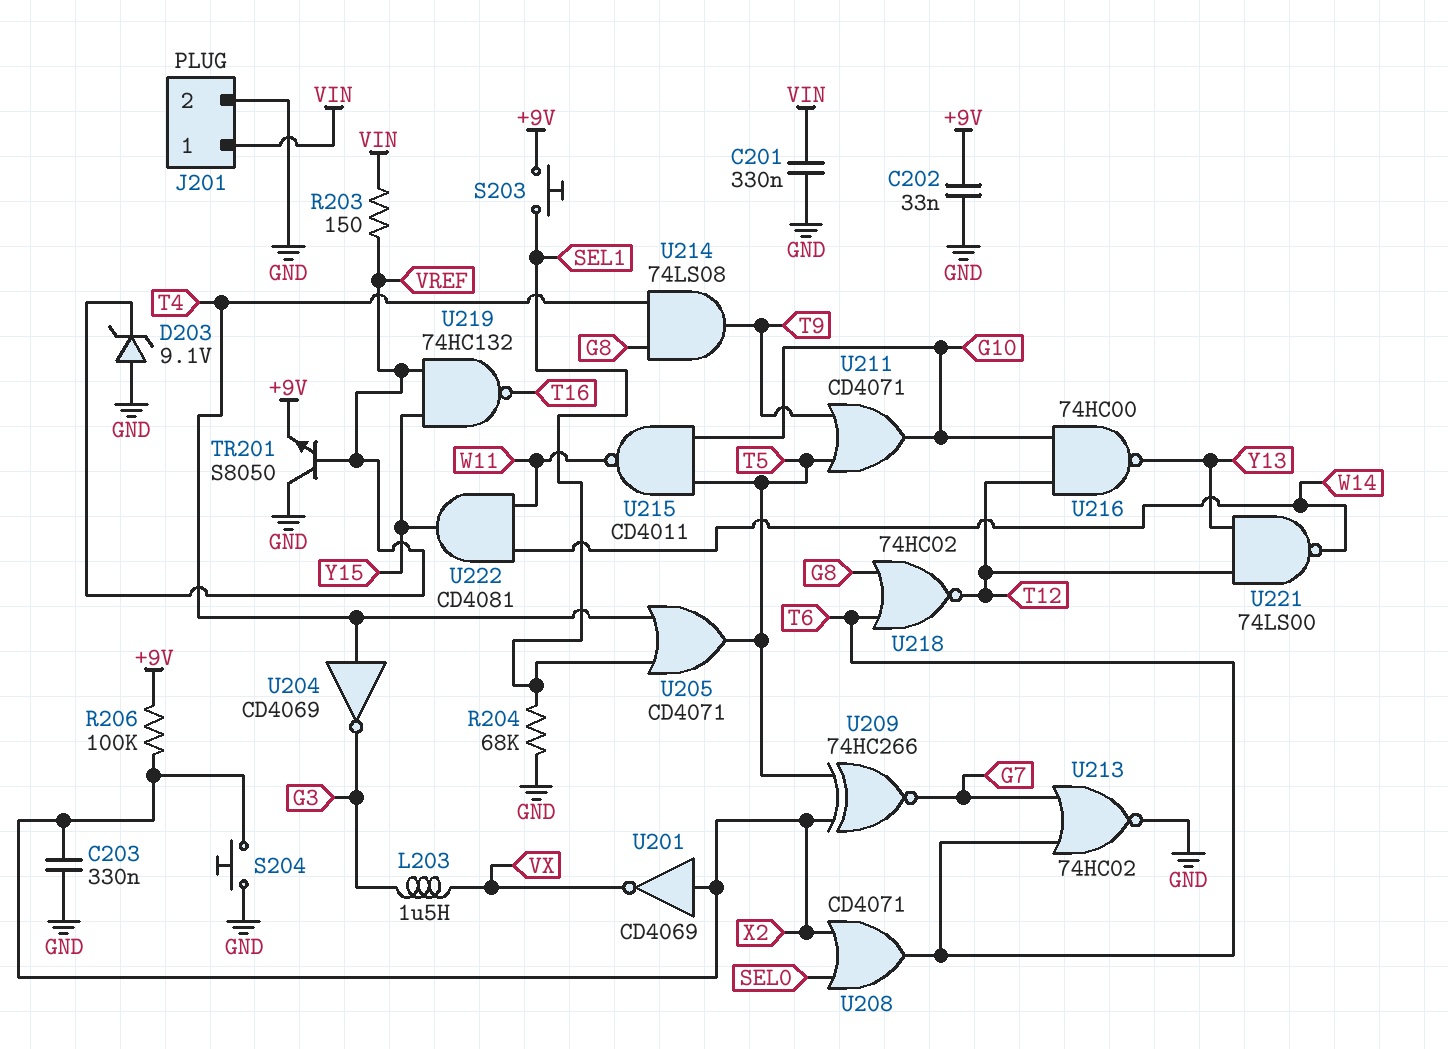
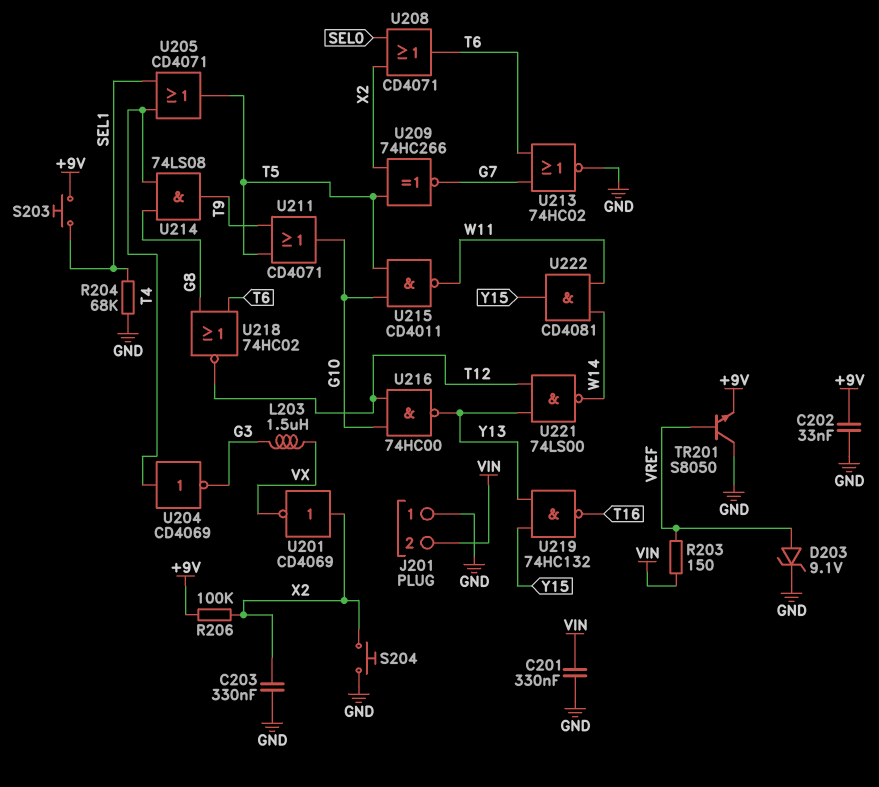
D203: zener 9.1V (A GND, K VREF) -> zener 9.1V (A VREF, K GND)
J201 pin 1: VIN -> GND
J201 pin 2: GND -> VIN
U219: NAND 74HC132 (in VREF, in Y15, out T16) -> NAND 74HC132 (in Y13, in Y15, out T16)

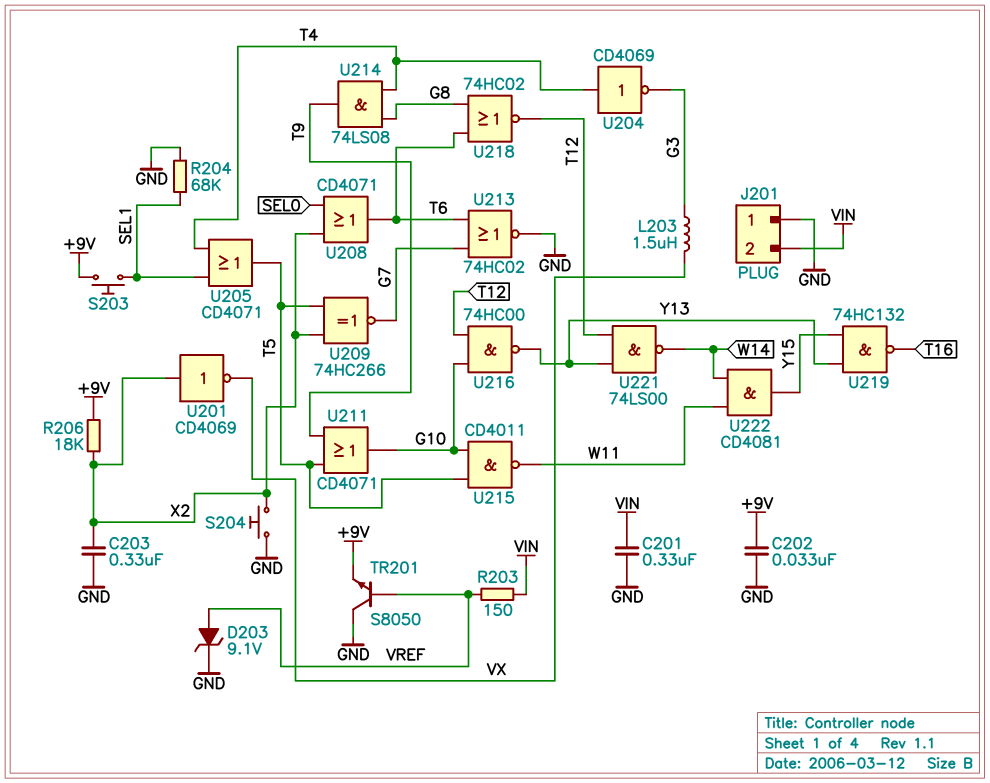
R206: 100k (+9V, X2) -> 18k (+9V, X2)

